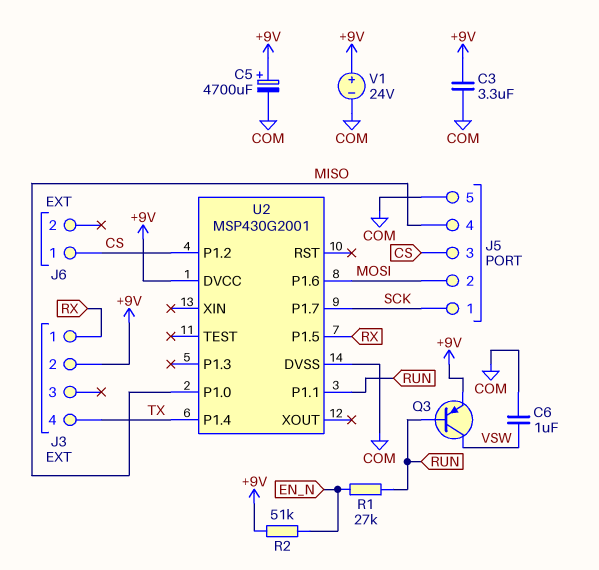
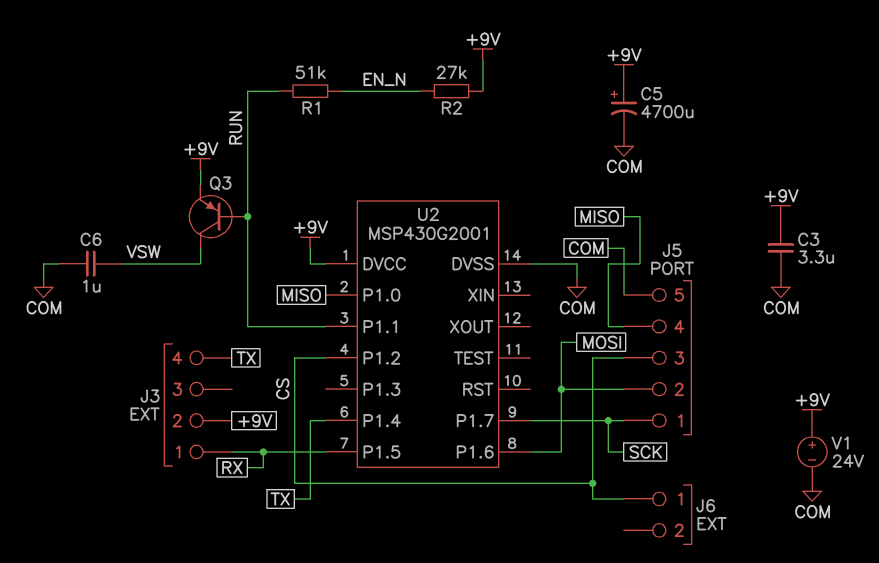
R1: 27k (EN_N, RUN) -> 51k (EN_N, RUN)
R2: 51k (+9V, EN_N) -> 27k (+9V, EN_N)

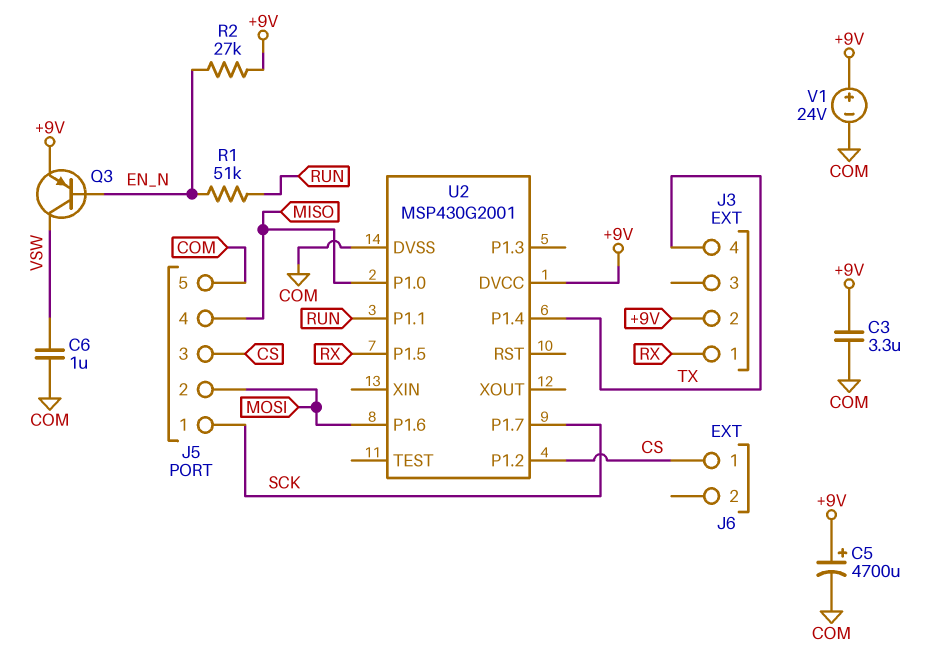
Q3: PNP (B RUN, C VSW, E +9V) -> PNP (B EN_N, C VSW, E +9V)

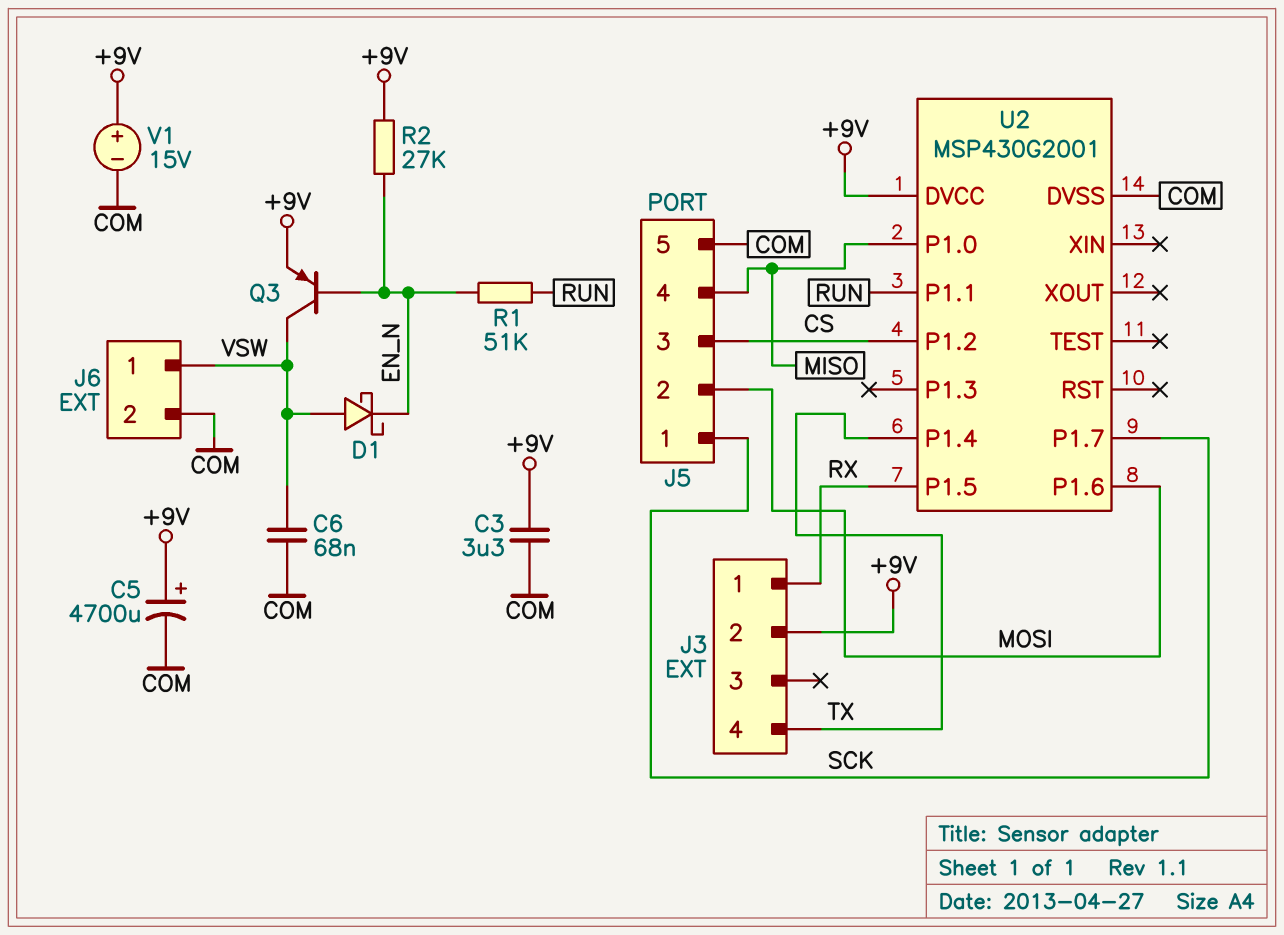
C6: 1uF (COM, VSW) -> 68nF (COM, VSW)
D1: none -> schottky (A VSW, K EN_N)
J6 pin 1: CS -> VSW
J6 pin 2: none -> COM
V1: 24V (plus +9V, minus COM) -> 15V (plus +9V, minus COM)

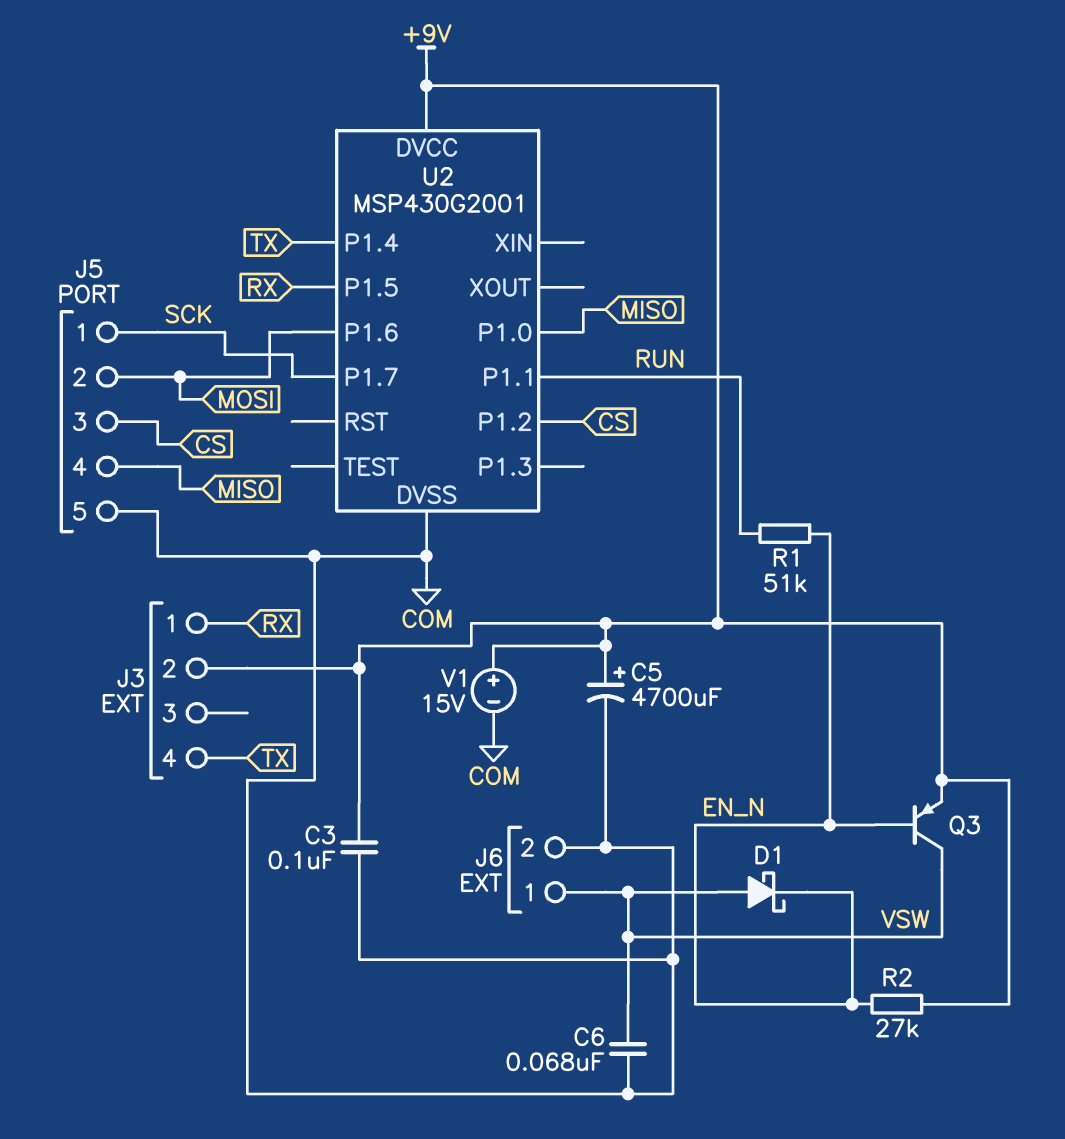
C3: 3.3uF (+9V, COM) -> 100nF (+9V, COM)

